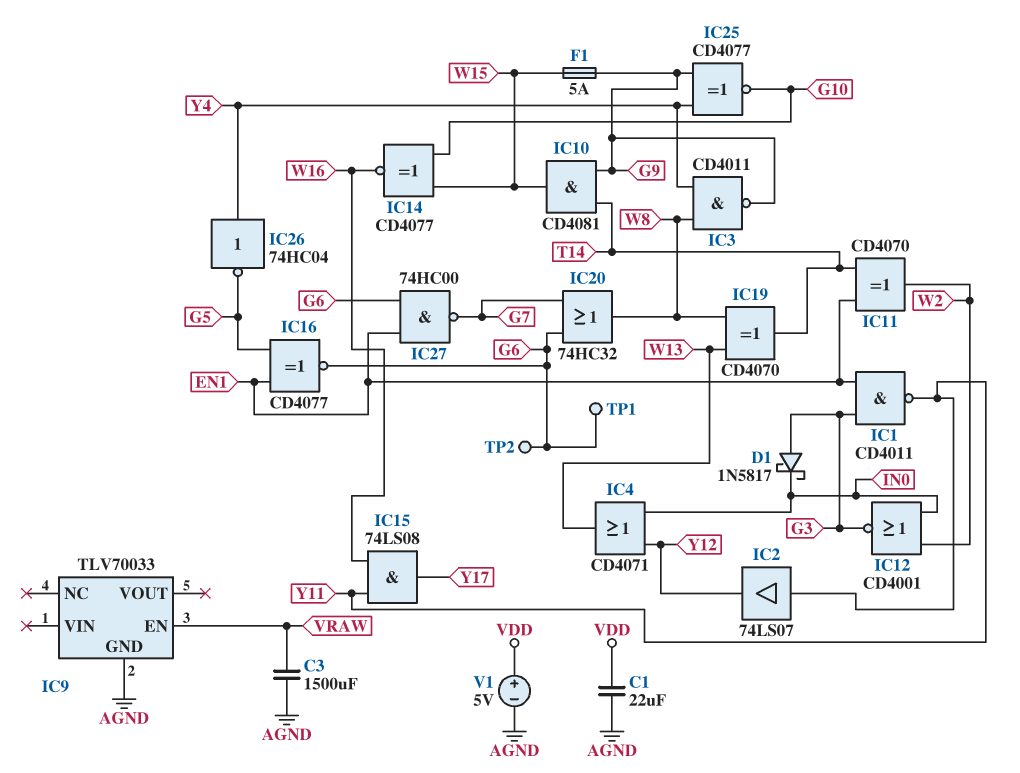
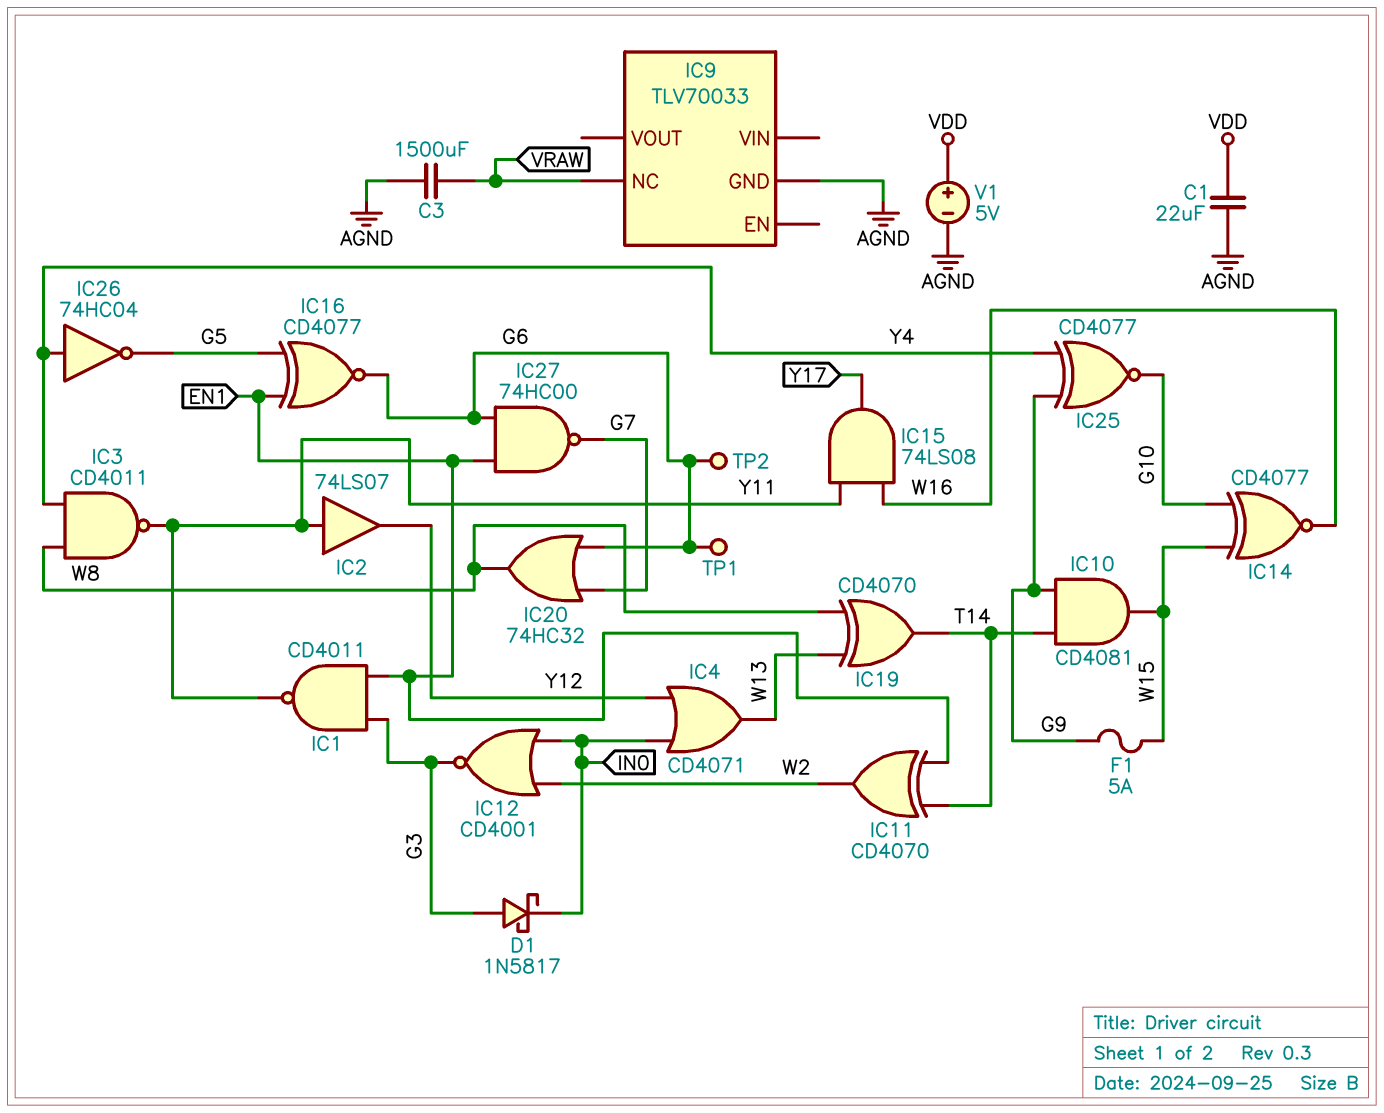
IC3: NAND CD4011 (in W8, in Y4, out G9) -> NAND CD4011 (in W8, in Y4, out Y11)
IC9 pin EN: VRAW -> none
IC9 pin NC: none -> VRAW

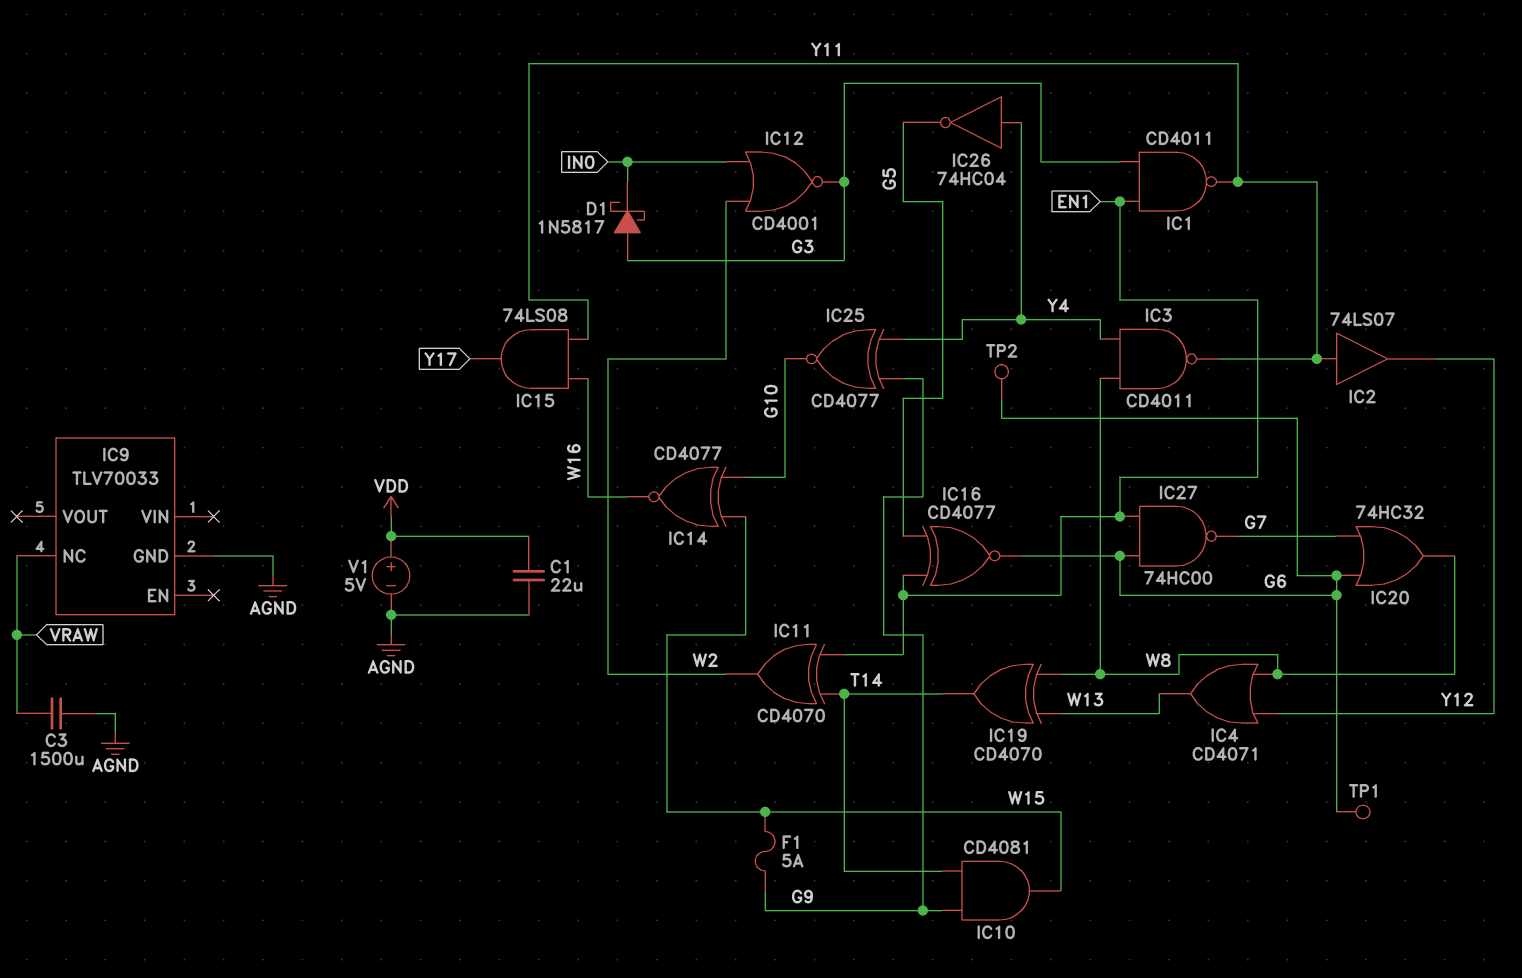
IC4: OR CD4071 (in IN0, in Y12, out W13) -> OR CD4071 (in W8, in Y12, out W13)

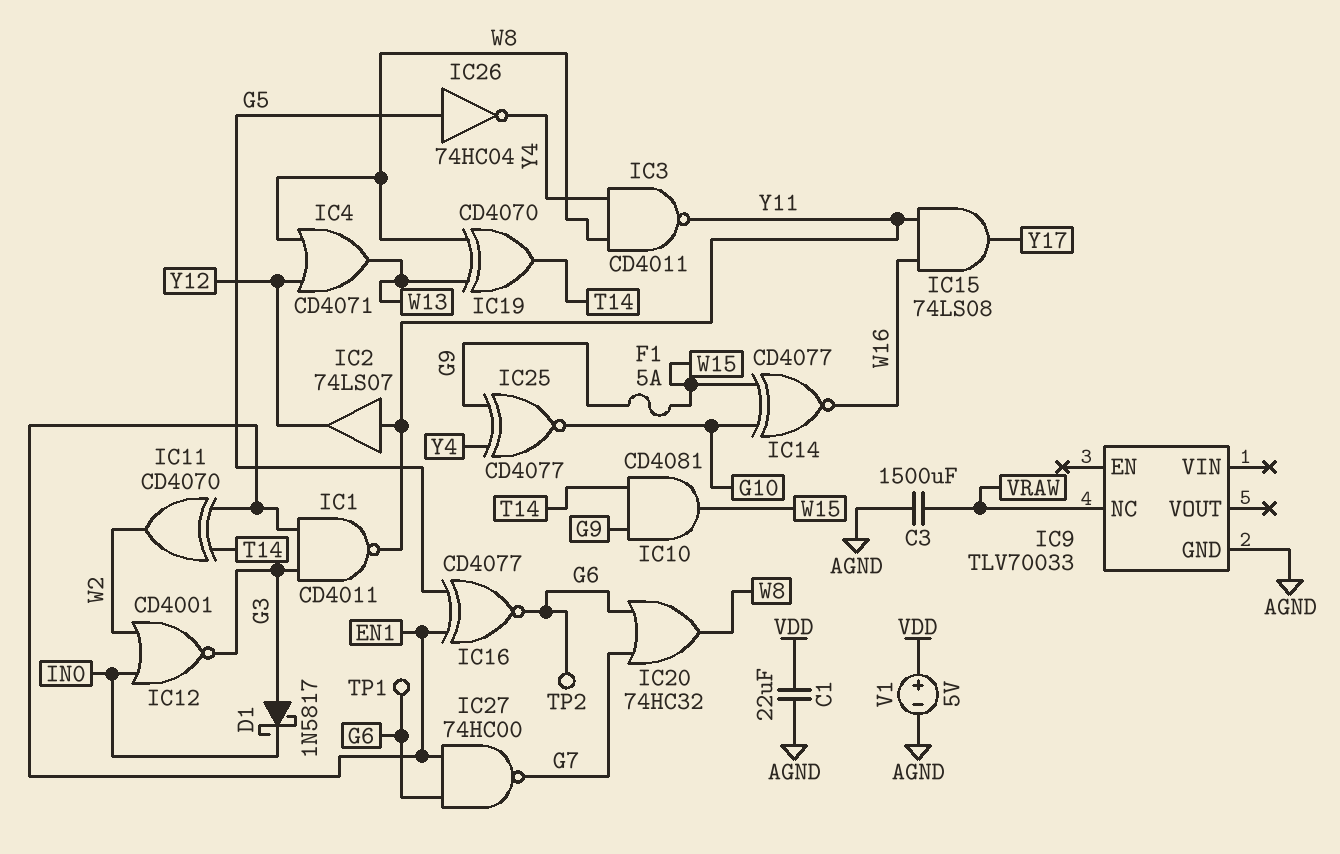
IC26: NOT 74HC04 (in Y4, out G5) -> NOT 74HC04 (in G5, out Y4)

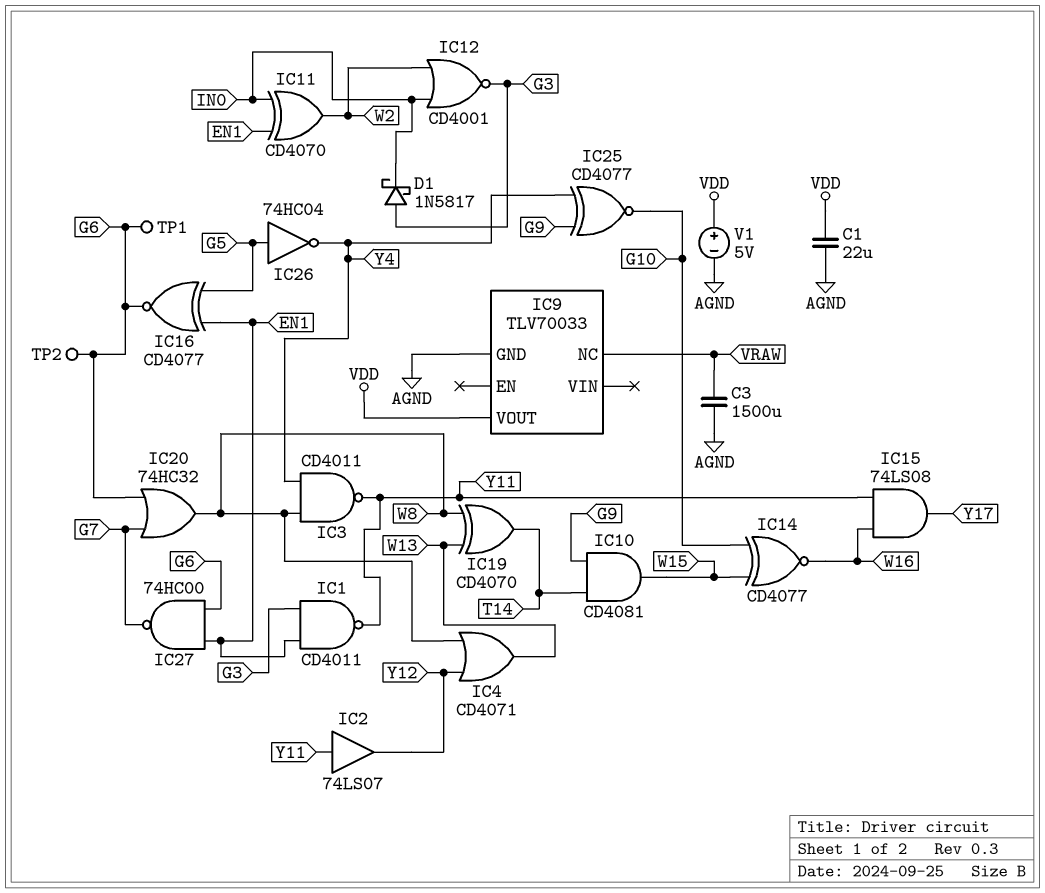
F1: 5A (G9, W15) -> none
IC9 pin VOUT: none -> VDD
IC11: XOR CD4070 (in EN1, in T14, out W2) -> XOR CD4070 (in EN1, in IN0, out W2)

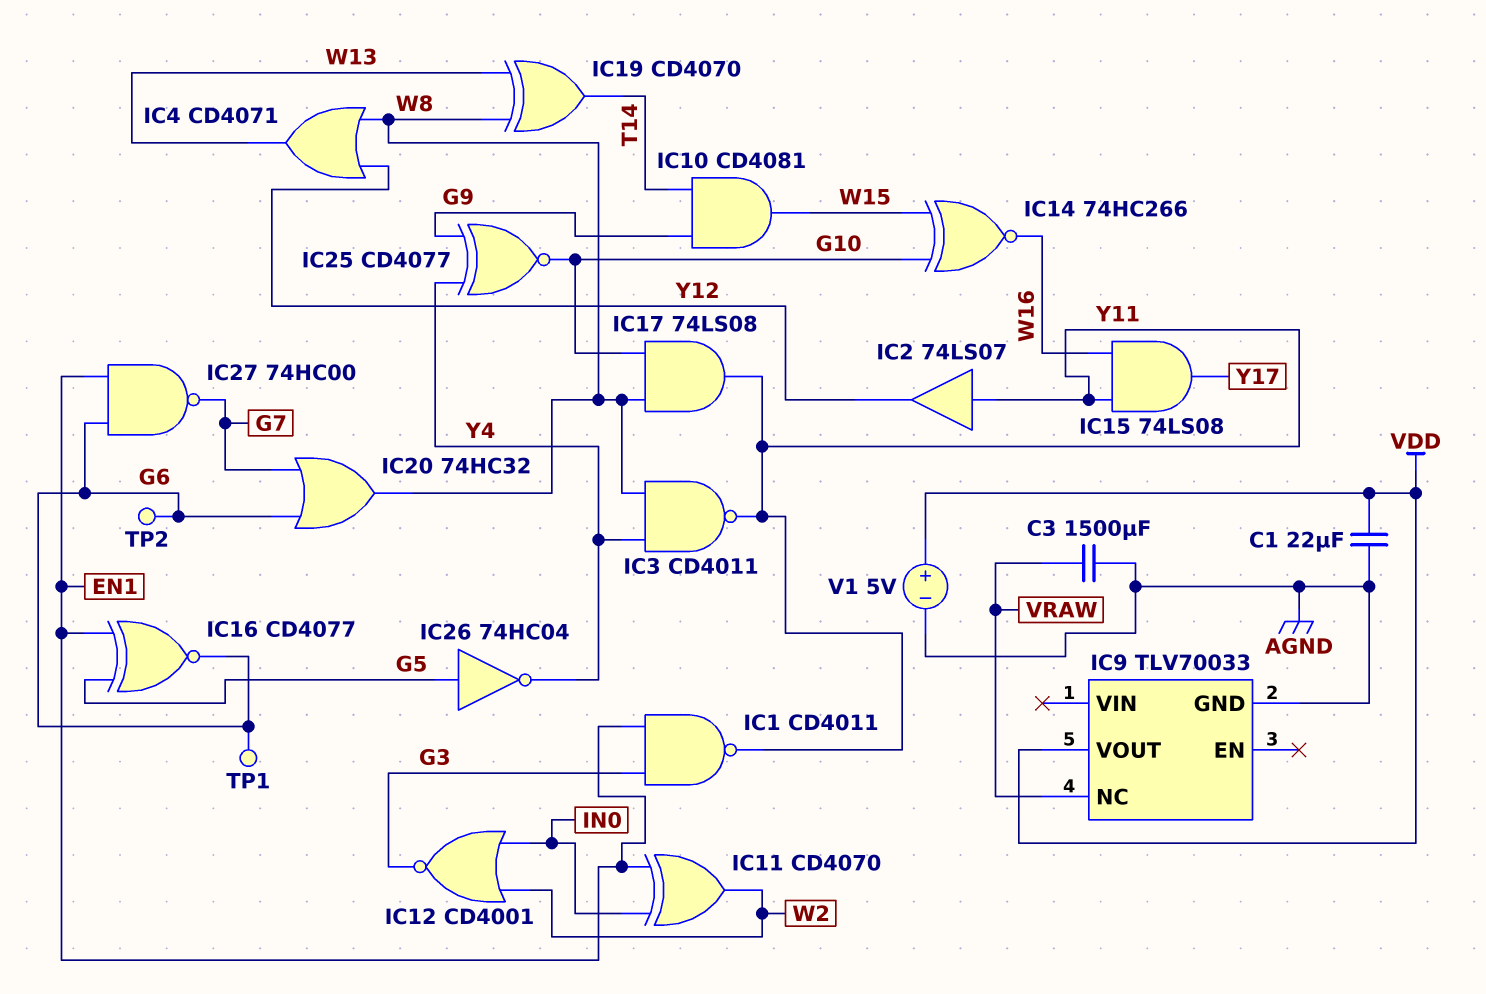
D1: schottky 1N5817 (A G3, K IN0) -> none
IC14: XNOR CD4077 (in G10, in W15, out W16) -> XNOR 74HC266 (in G10, in W15, out W16)
IC17: none -> AND 74LS08 (in G10, in W8, out Y11)

